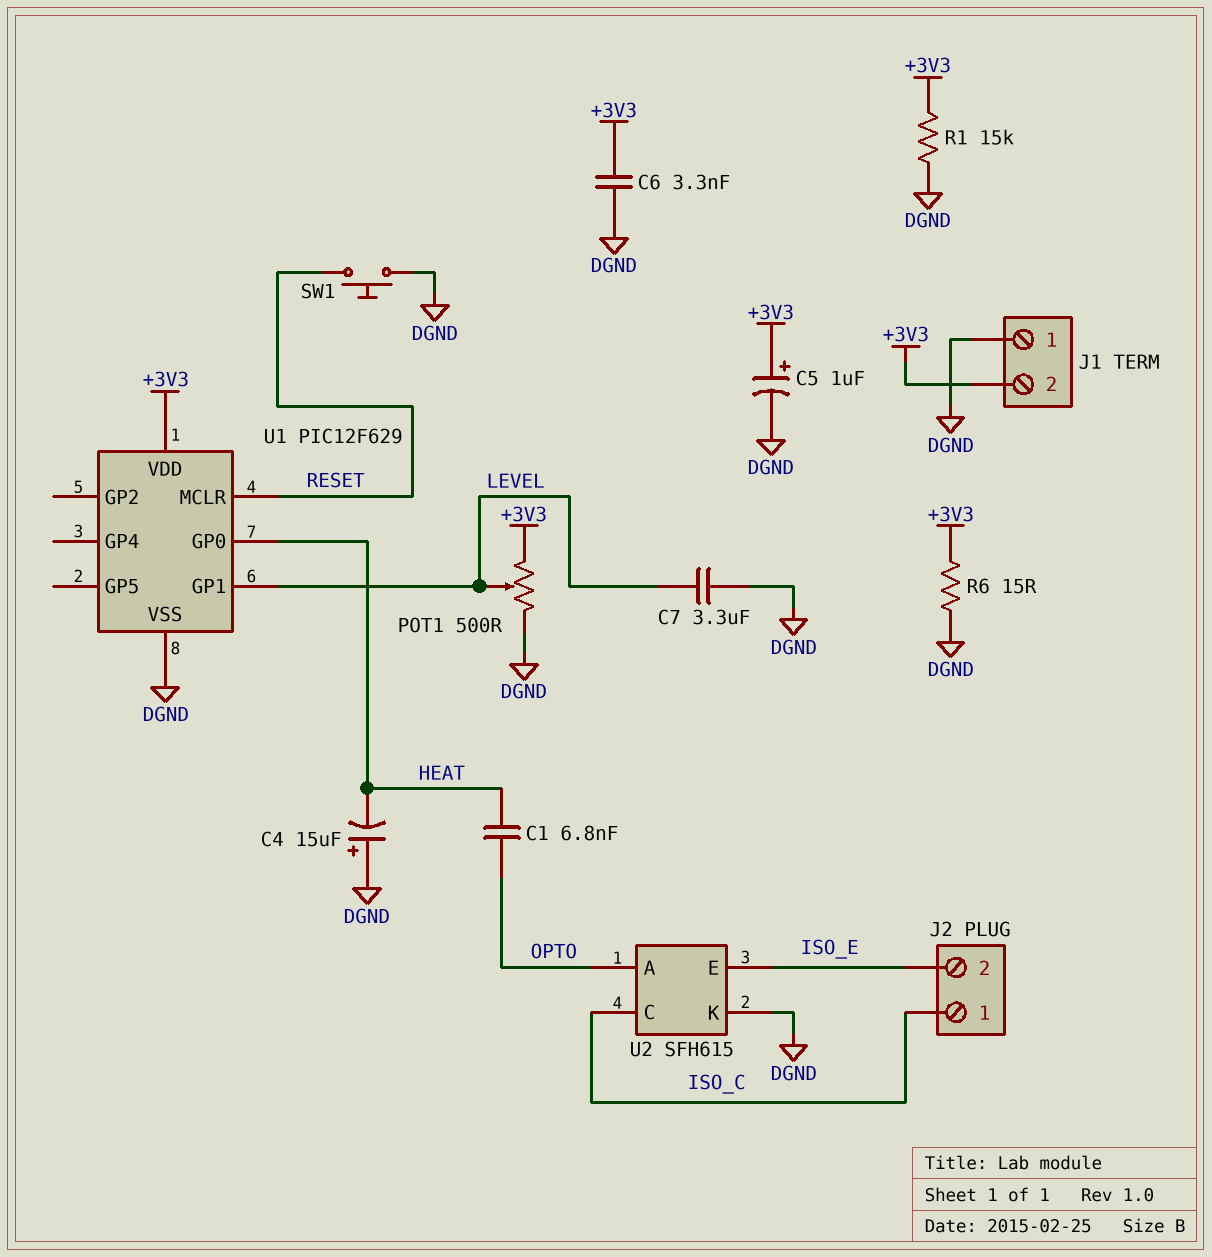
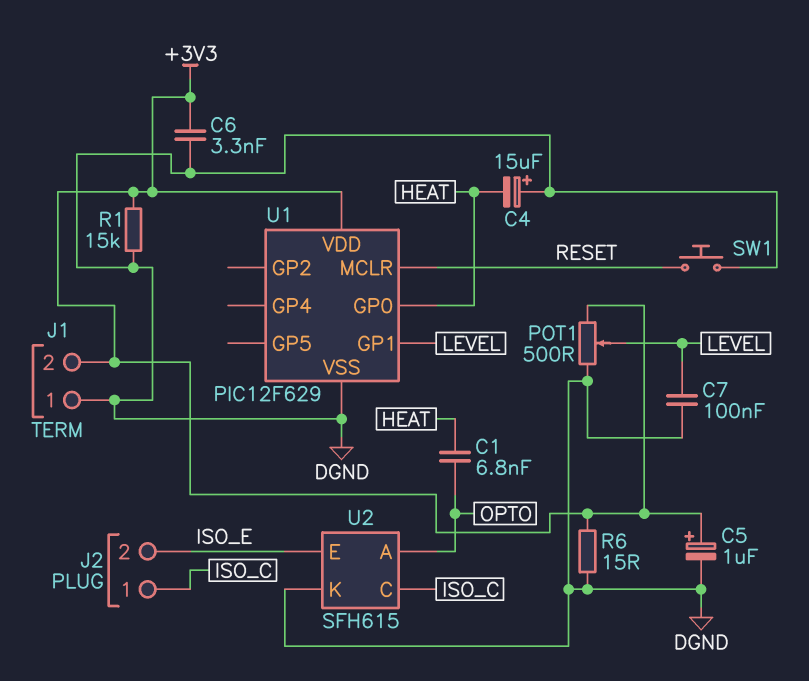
C7: 3.3uF (DGND, LEVEL) -> 100nF (DGND, LEVEL)

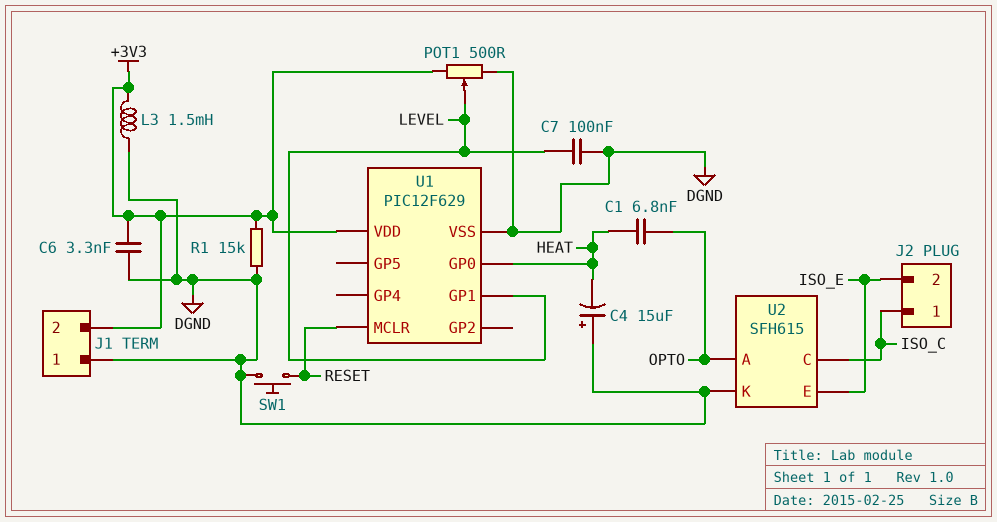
C5: 1uF (plus +3V3, minus DGND) -> none
L3: none -> 1.5mH (+3V3, DGND)
R6: 15 (+3V3, DGND) -> none

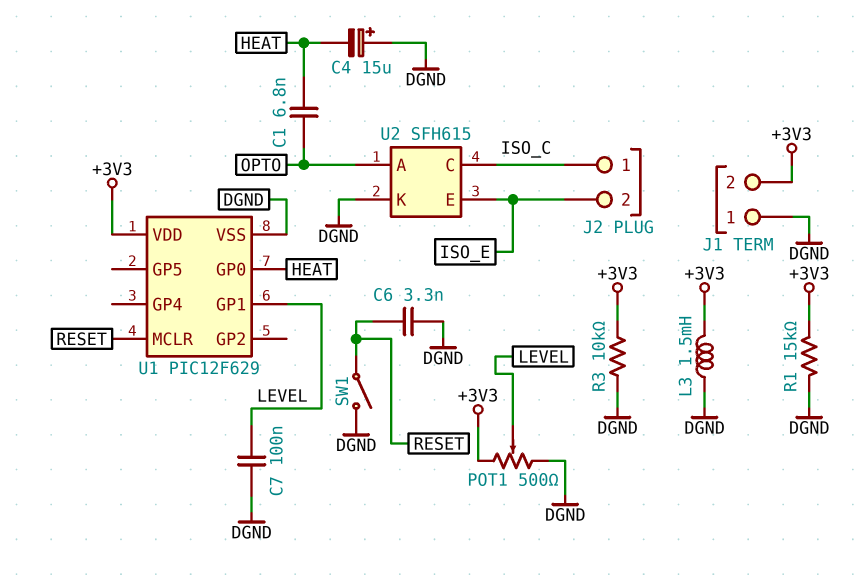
C6: 3.3nF (+3V3, DGND) -> 3.3nF (DGND, RESET)
R3: none -> 10k (+3V3, DGND)
SW1: button (DGND, RESET) -> switch (DGND, RESET)

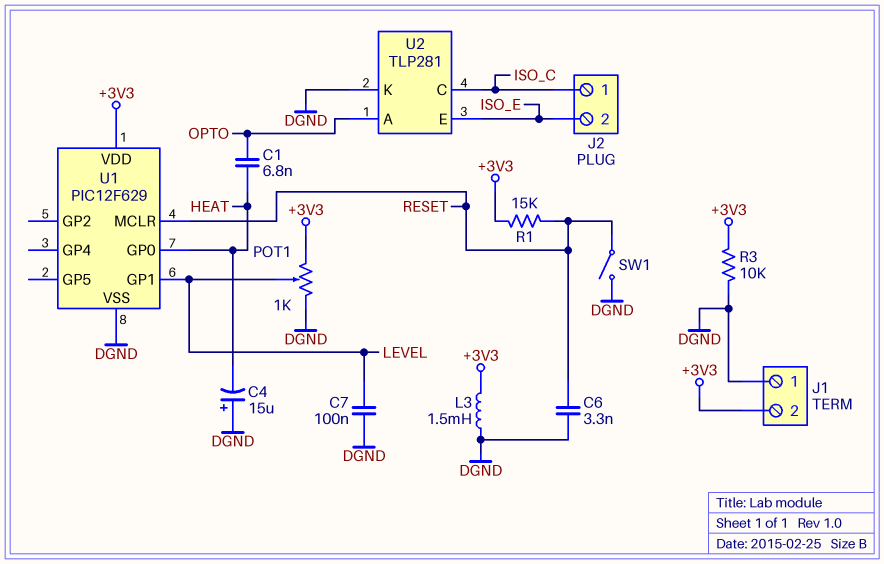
POT1: 500 (+3V3, DGND, wiper LEVEL) -> 1k (+3V3, DGND, wiper LEVEL)
R1: 15k (+3V3, DGND) -> 15k (+3V3, RESET)
U2: SFH615 -> TLP281

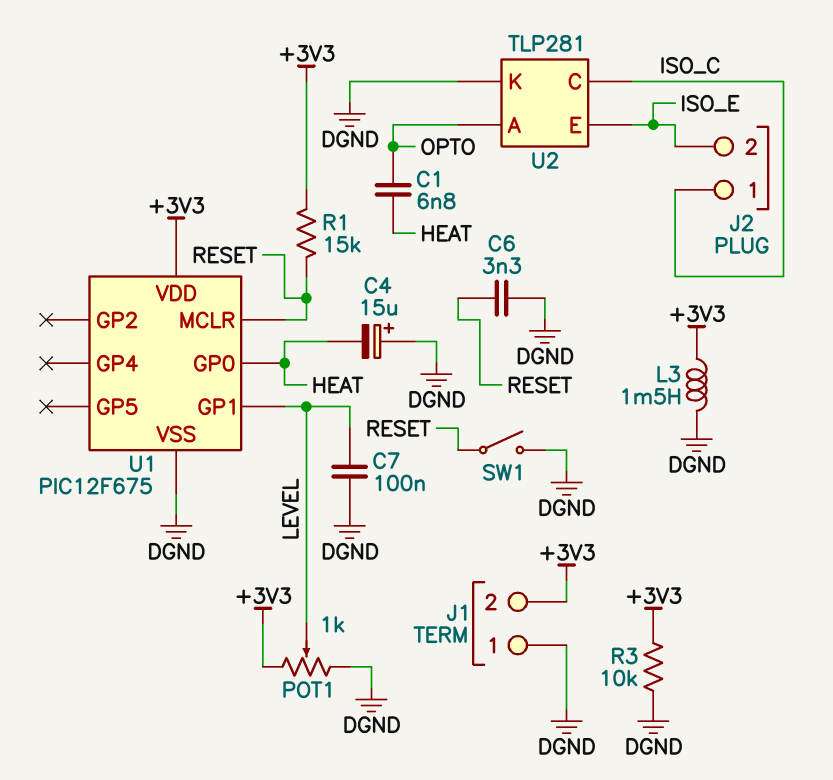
U1: PIC12F629 -> PIC12F675

